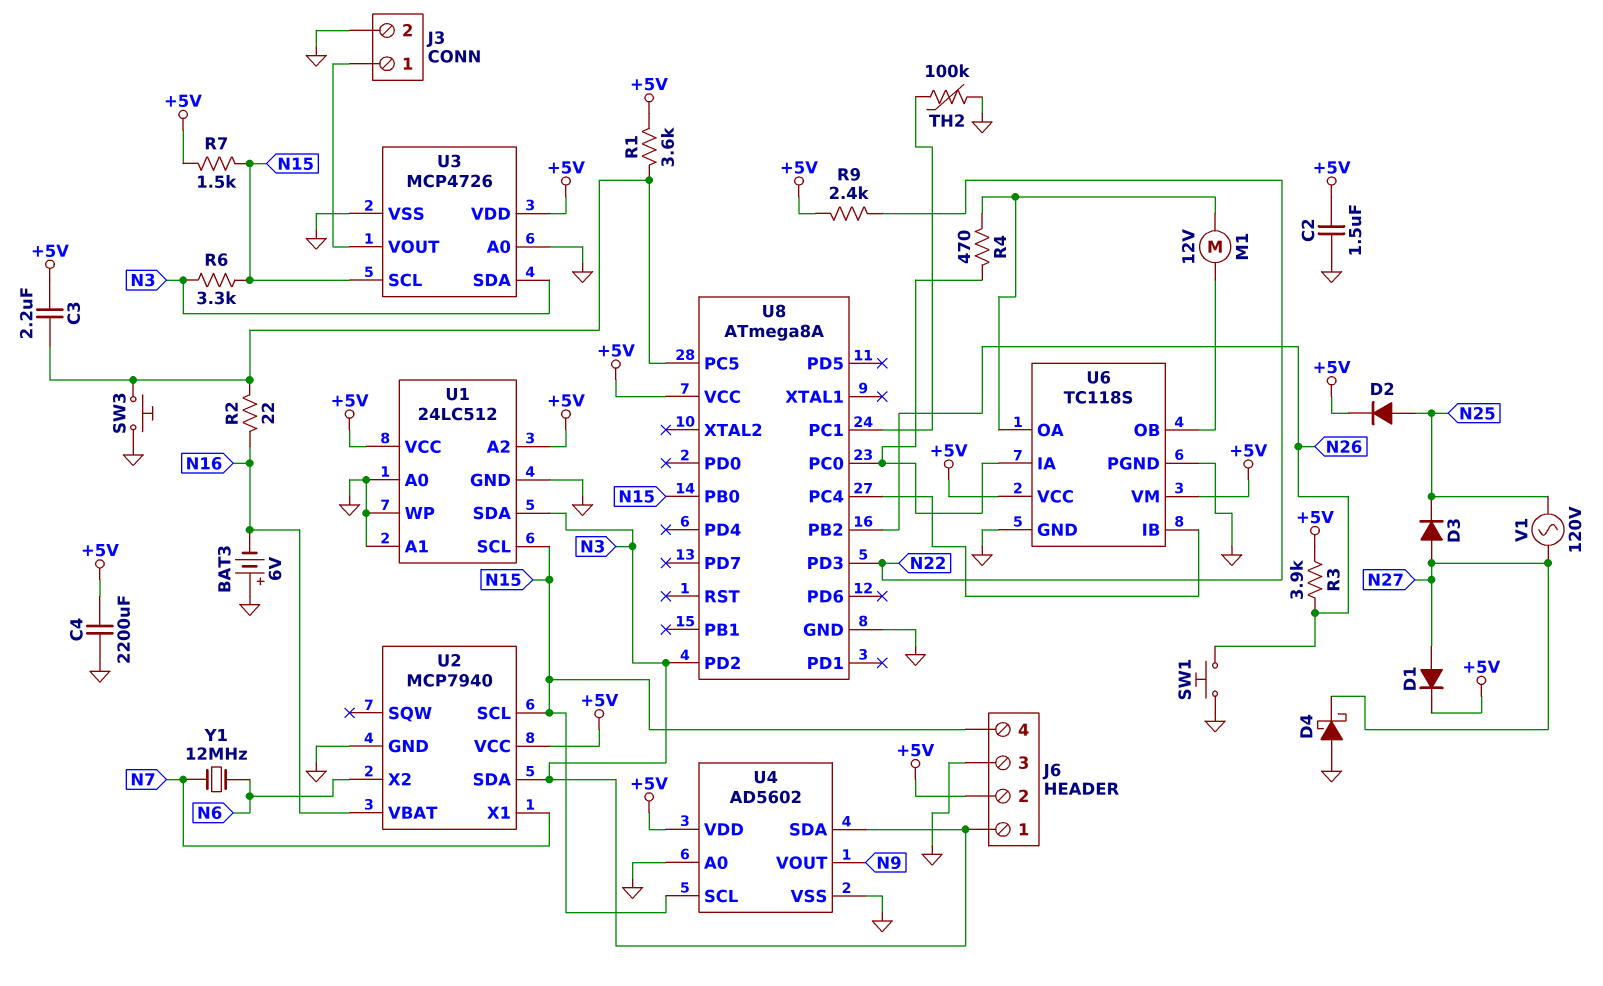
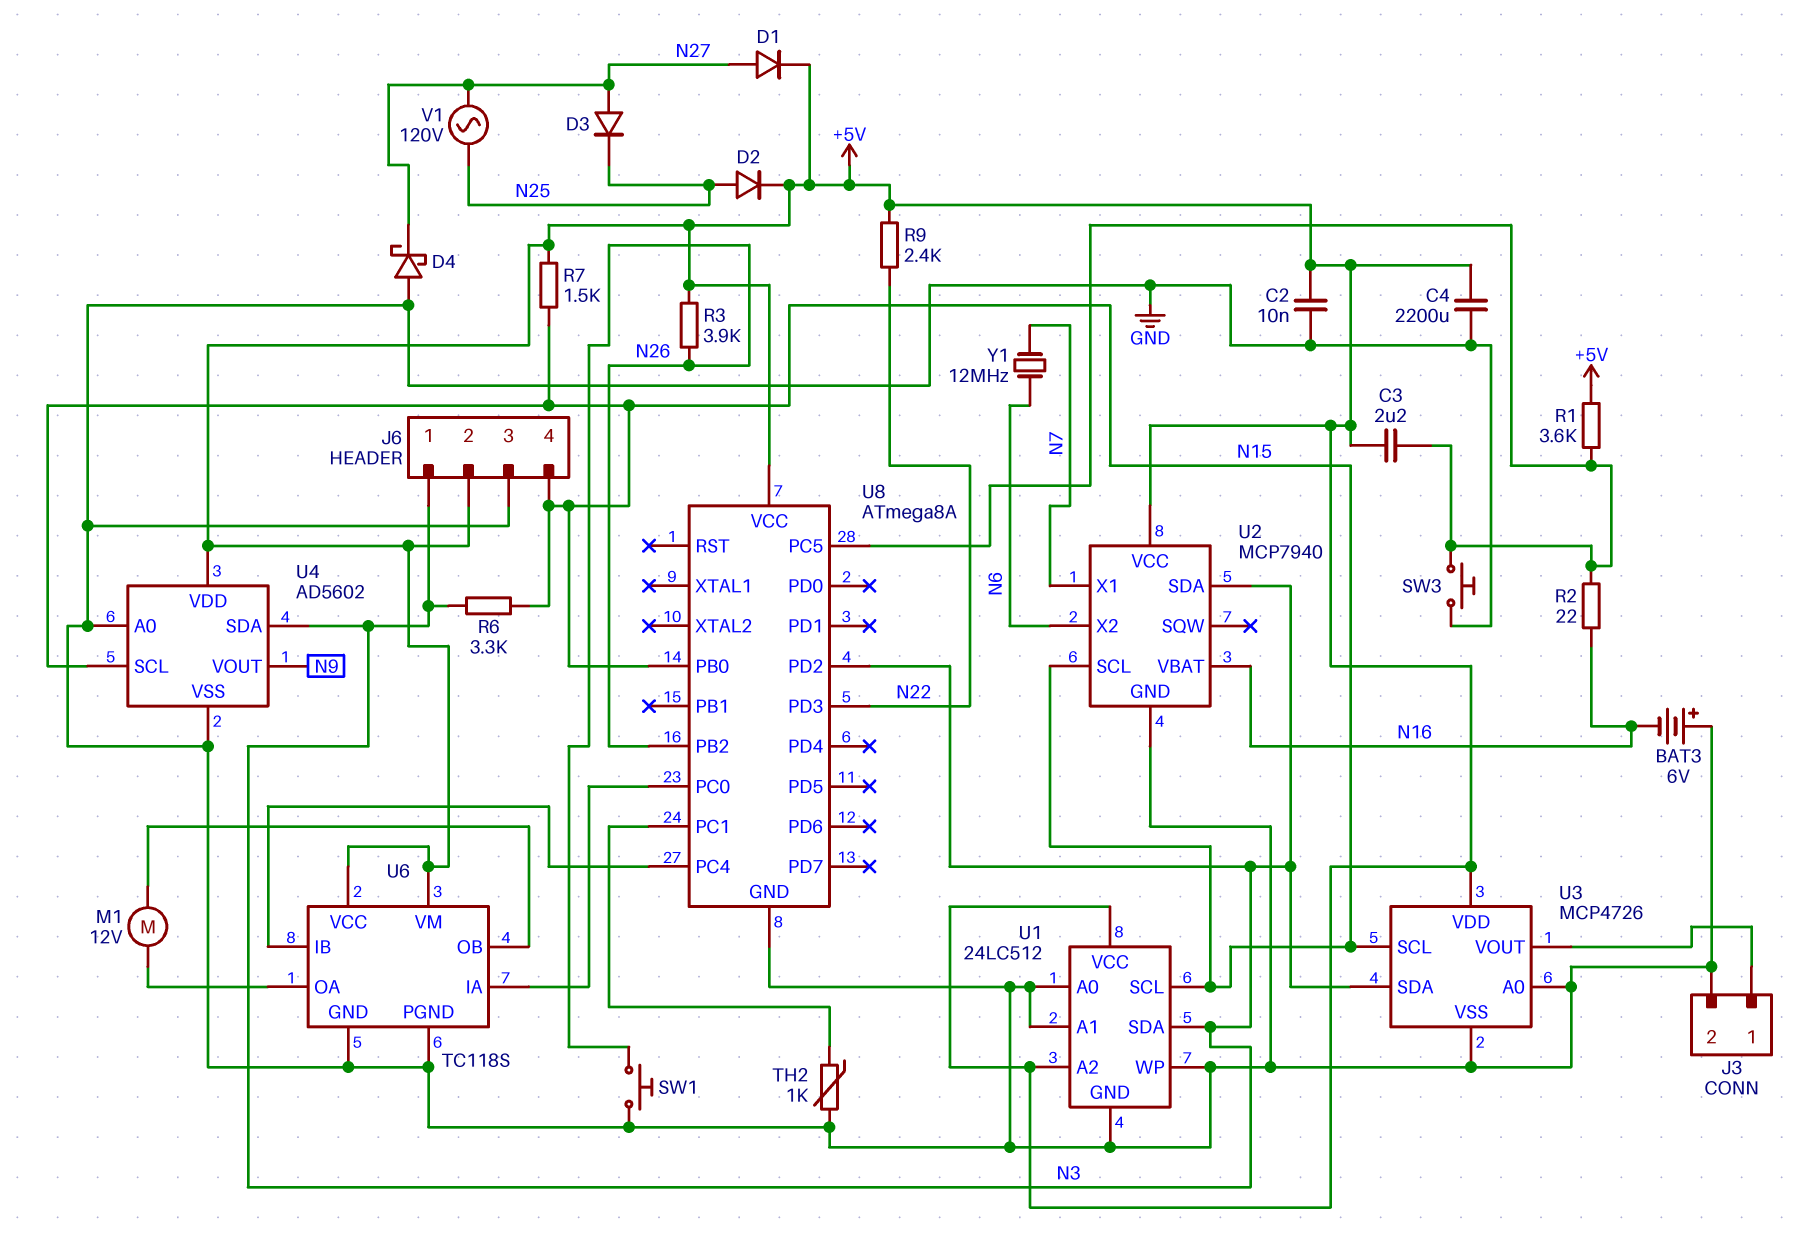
C2: 1.5uF (+5V, GND) -> 10nF (+5V, GND)
R4: 470 (U6/IA, U6/OA) -> none
TH2: 100k (GND, U8/PC1) -> 1k (GND, U8/PC1)

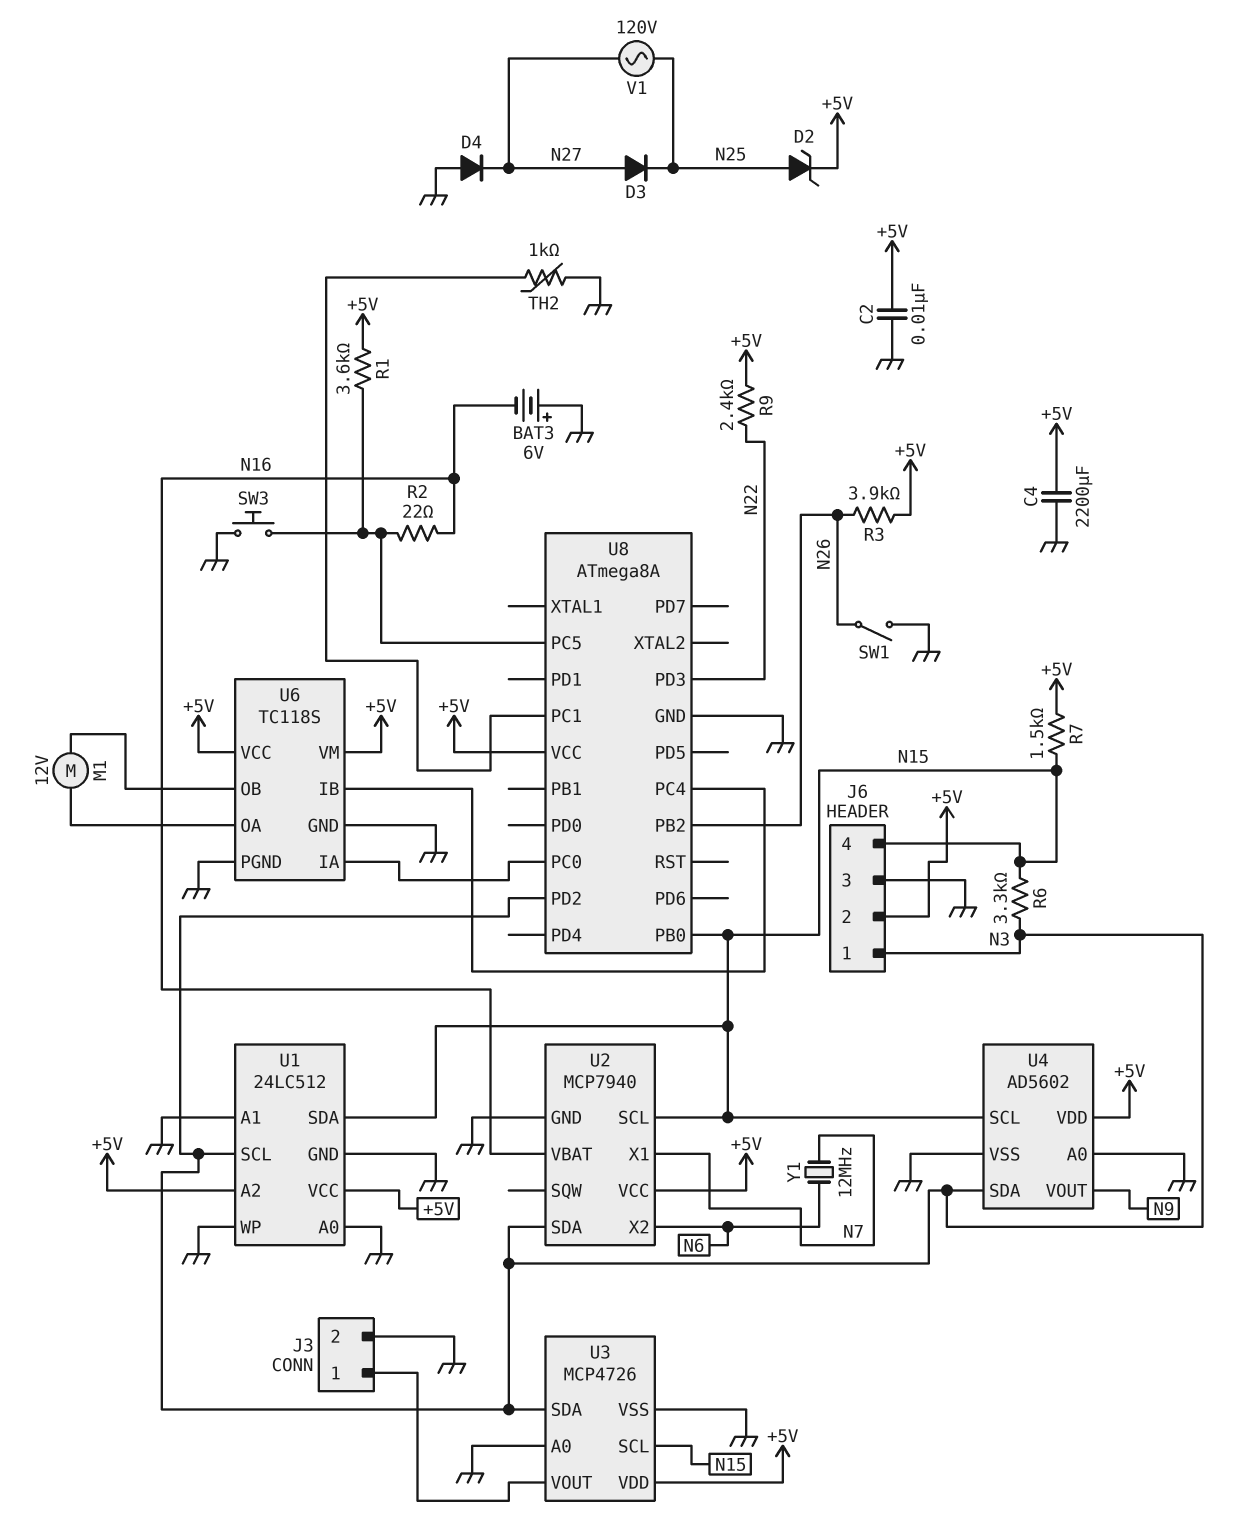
C3: 2.2uF (+5V, U8/PC5) -> none
D1: diode (A N27, K +5V) -> none
D2: diode (A N25, K +5V) -> zener (A N25, K +5V)
D4: schottky (A GND, K N27) -> diode (A GND, K N27)
SW1: button (GND, N26) -> switch (GND, N26)
U1 pin SCL: N15 -> N3
U1 pin SDA: N3 -> N15

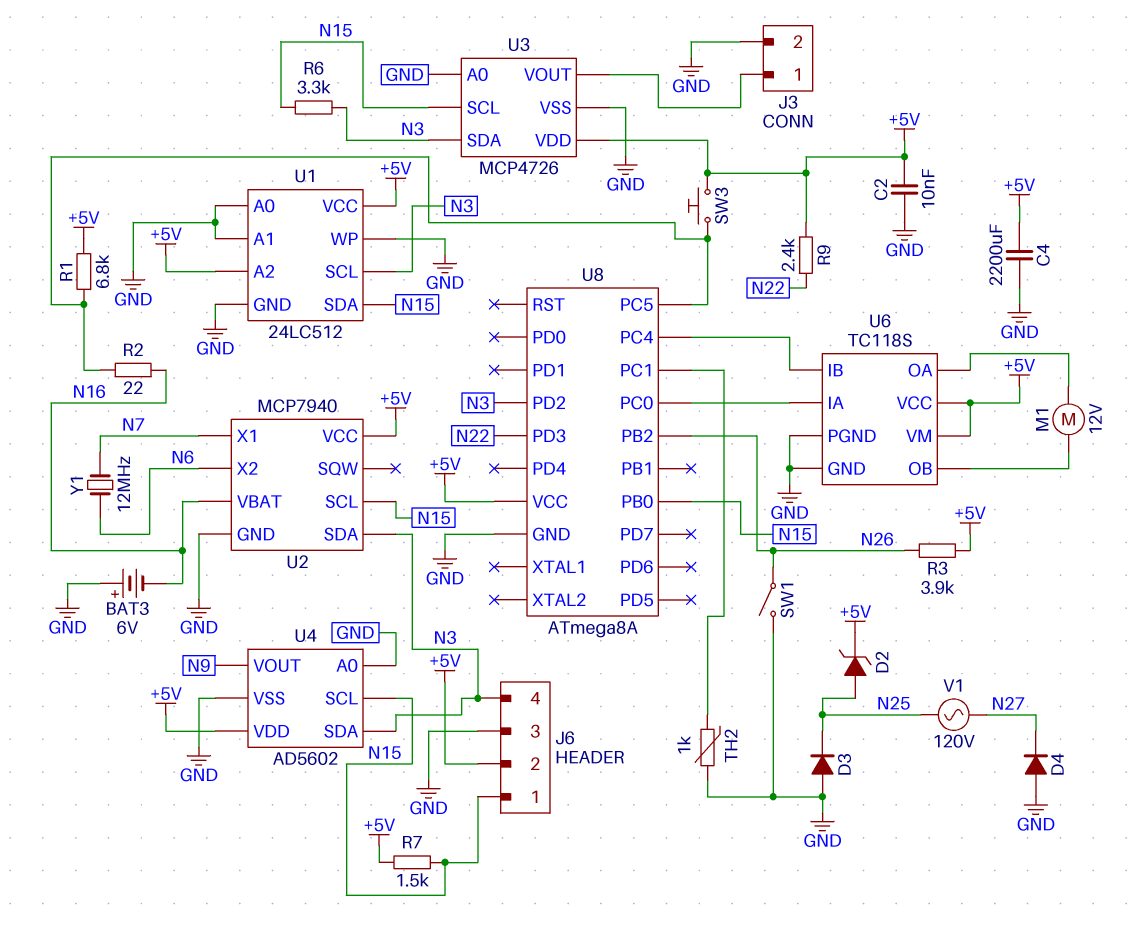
D3: diode (A N27, K N25) -> diode (A GND, K N25)
J6 pin 1: N3 -> N15
J6 pin 4: N15 -> N3
R1: 3.6k (+5V, U8/PC5) -> 6.8k (+5V, U8/PC5)
SW3: button (GND, U8/PC5) -> button (+5V, U8/PC5)

